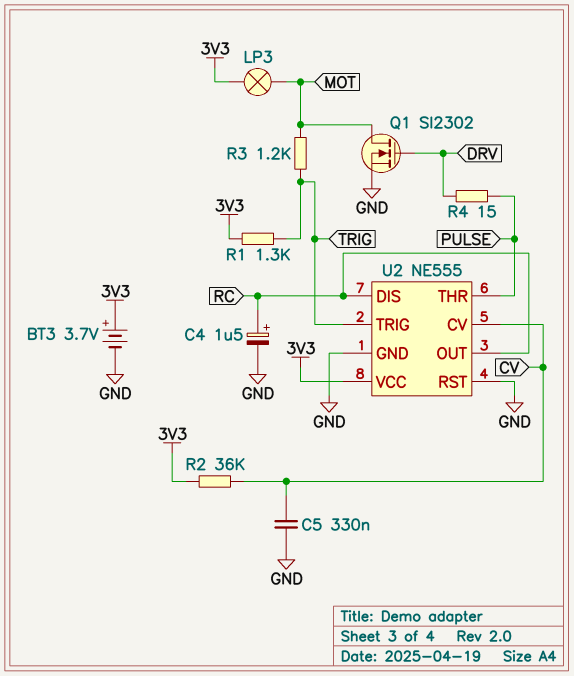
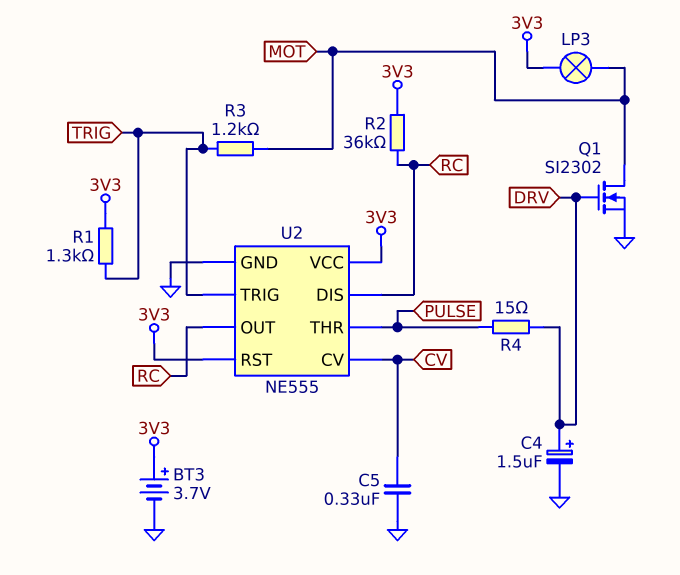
C4: 1.5uF (plus RC, minus GND) -> 1.5uF (plus DRV, minus GND)
R2: 36k (3V3, CV) -> 36k (3V3, RC)
U2 pin RST: GND -> 3V3

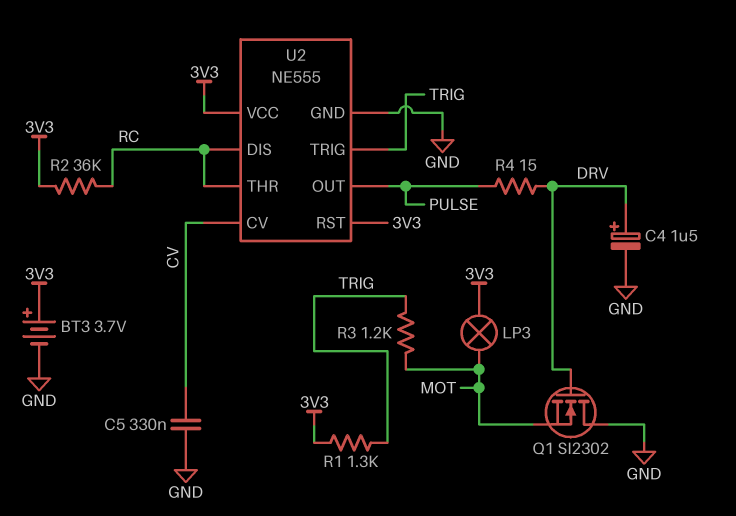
Q1: NMOS SI2302 (G DRV, D MOT, S GND) -> NMOS SI2302 (G DRV, D GND, S MOT)
U2 pin OUT: RC -> PULSE
U2 pin THR: PULSE -> RC

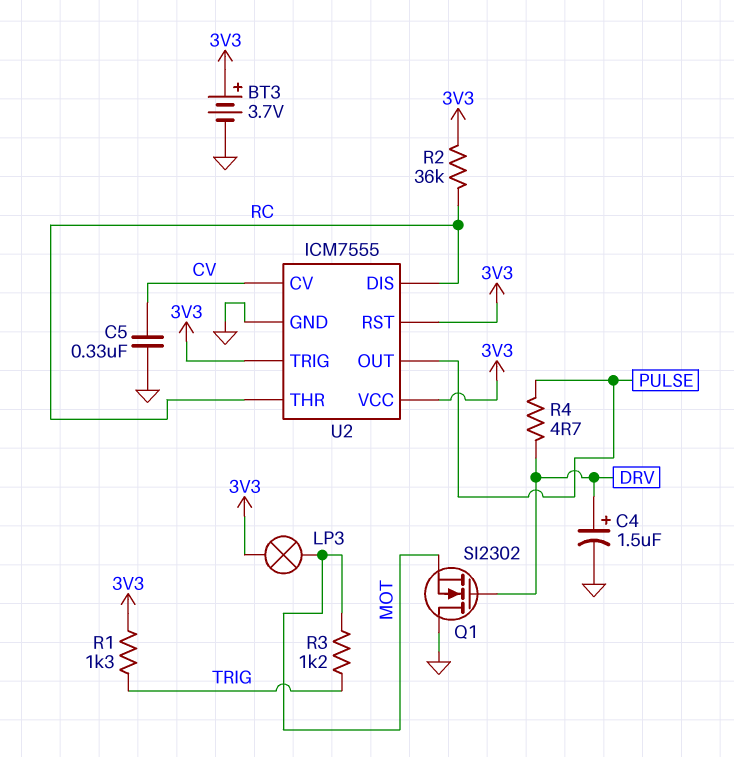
R4: 15 (DRV, PULSE) -> 4.7 (DRV, PULSE)
U2: NE555 -> ICM7555
U2 pin TRIG: TRIG -> 3V3

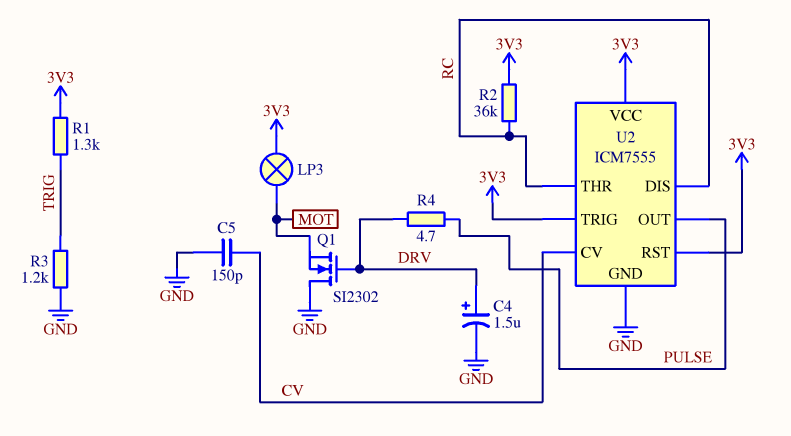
BT3: 3.7V (plus 3V3, minus GND) -> none
C5: 330nF (CV, GND) -> 150pF (CV, GND)
R3: 1.2k (MOT, TRIG) -> 1.2k (GND, TRIG)

